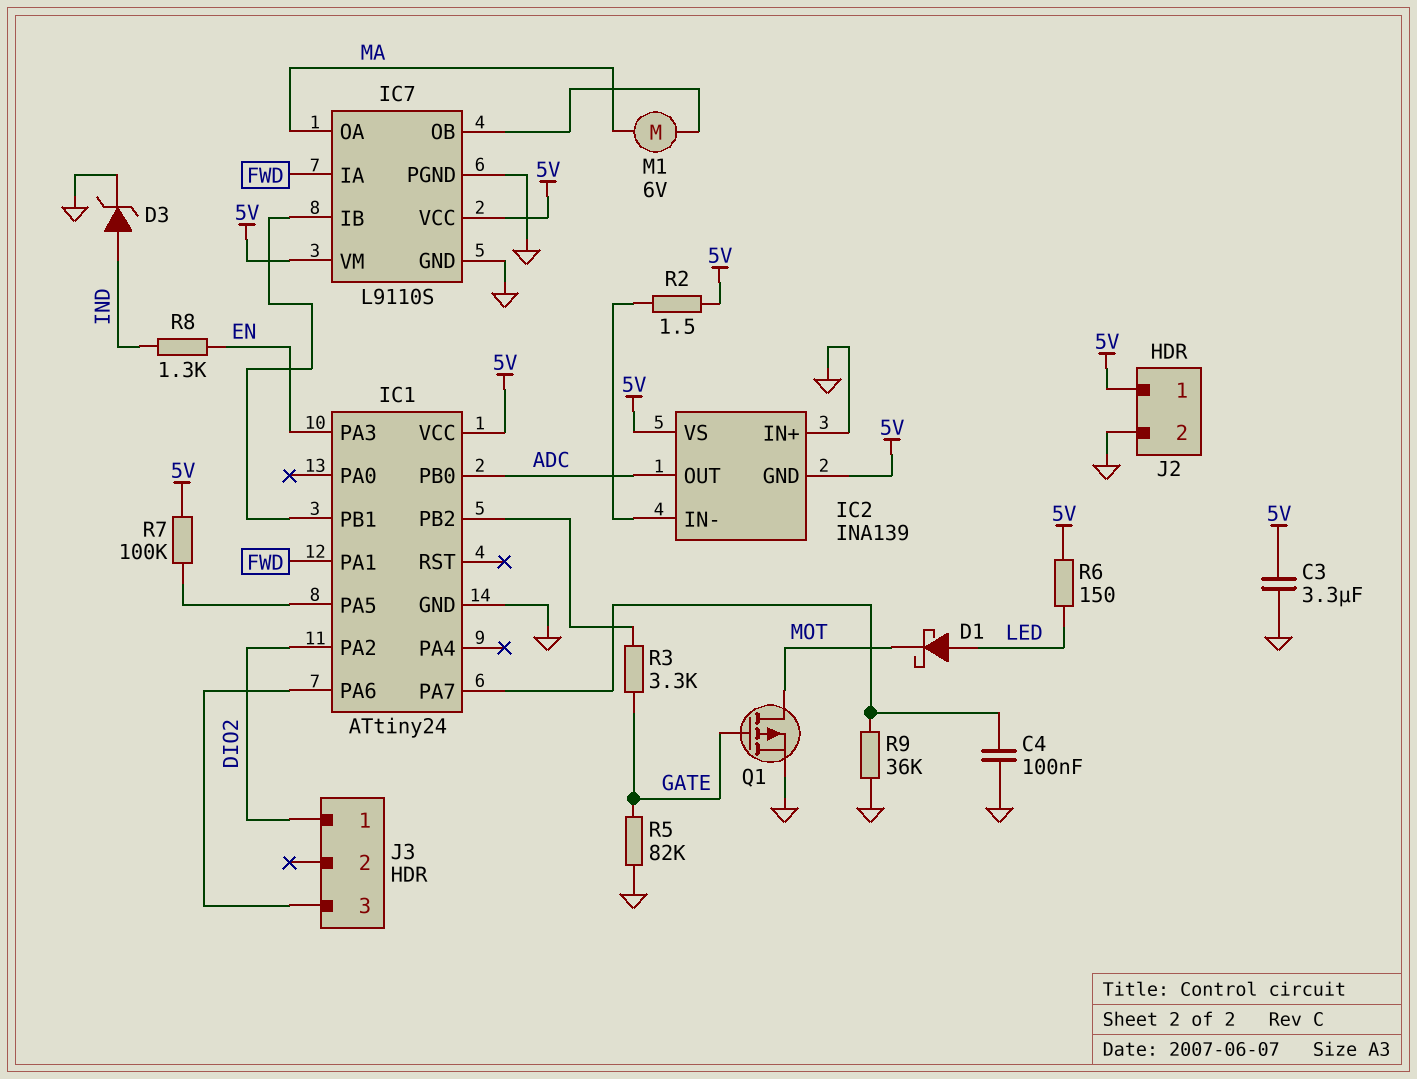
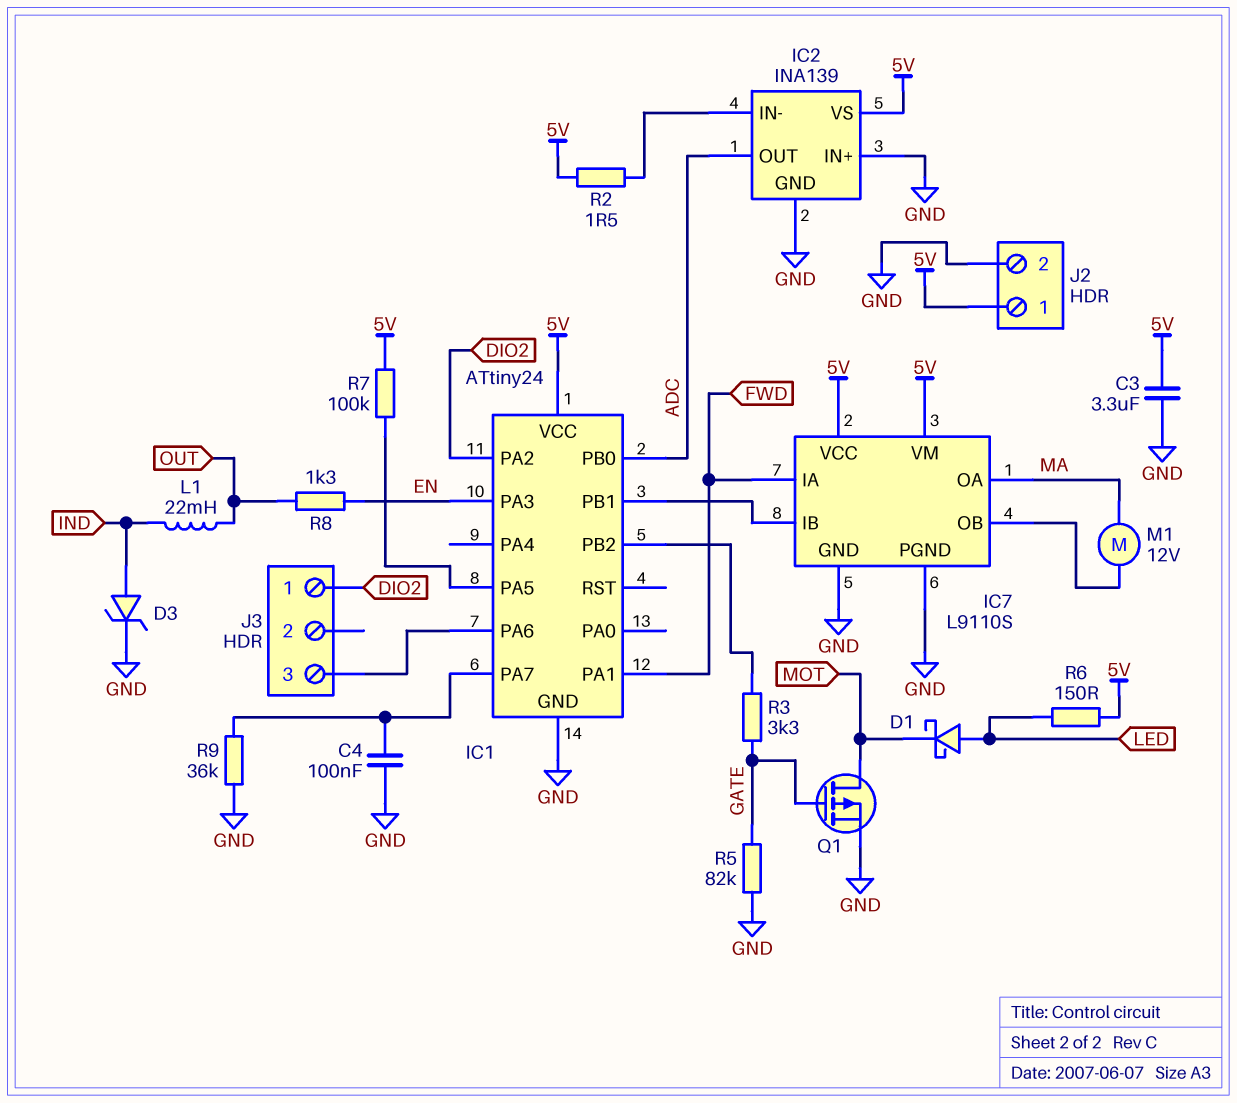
IC2 pin GND: 5V -> GND
L1: none -> 22mH (IND, OUT)
M1: motor 6V (IC7/OB, MA) -> motor 12V (IC7/OB, MA)
R8: 1.3k (EN, IND) -> 1.3k (EN, OUT)

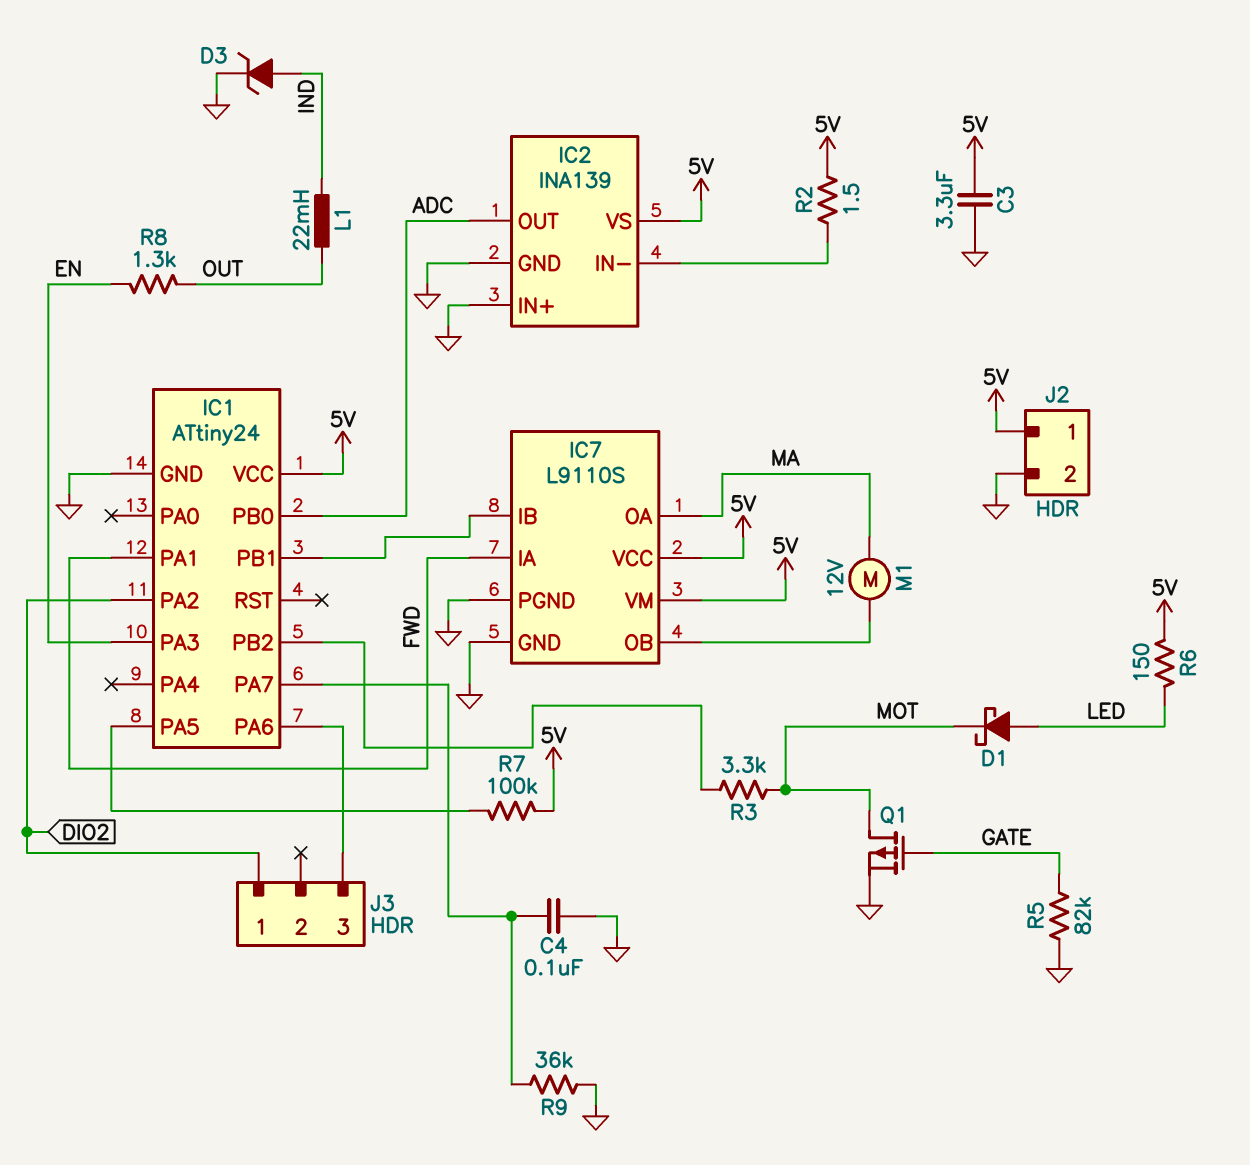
R3: 3.3k (GATE, IC1/PB2) -> 3.3k (IC1/PB2, MOT)

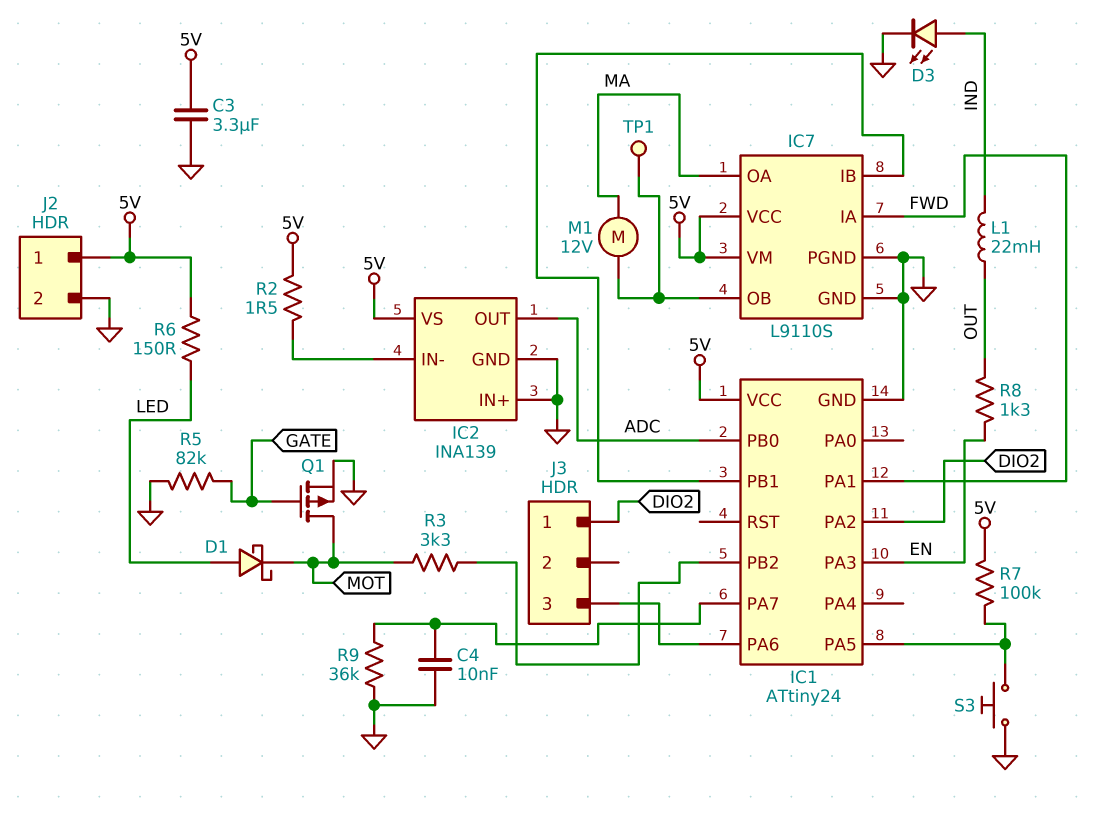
C4: 100nF (GND, IC1/PA7) -> 10nF (GND, IC1/PA7)
D3: zener (A IND, K GND) -> LED (A IND, K GND)
S3: none -> button (GND, IC1/PA5)
TP1: none -> test point (IC7/OB)

